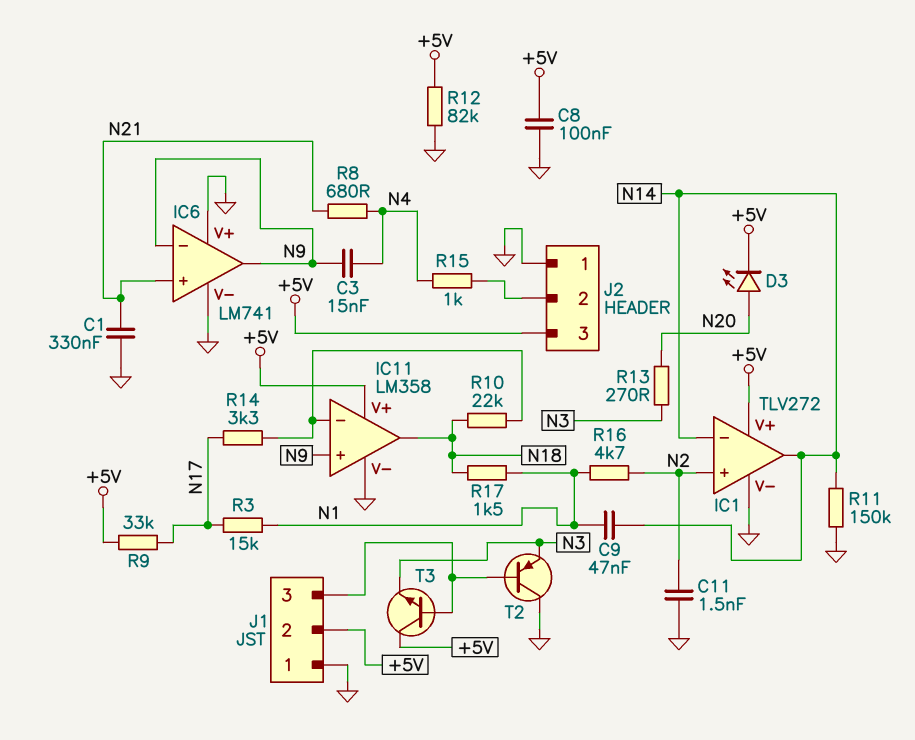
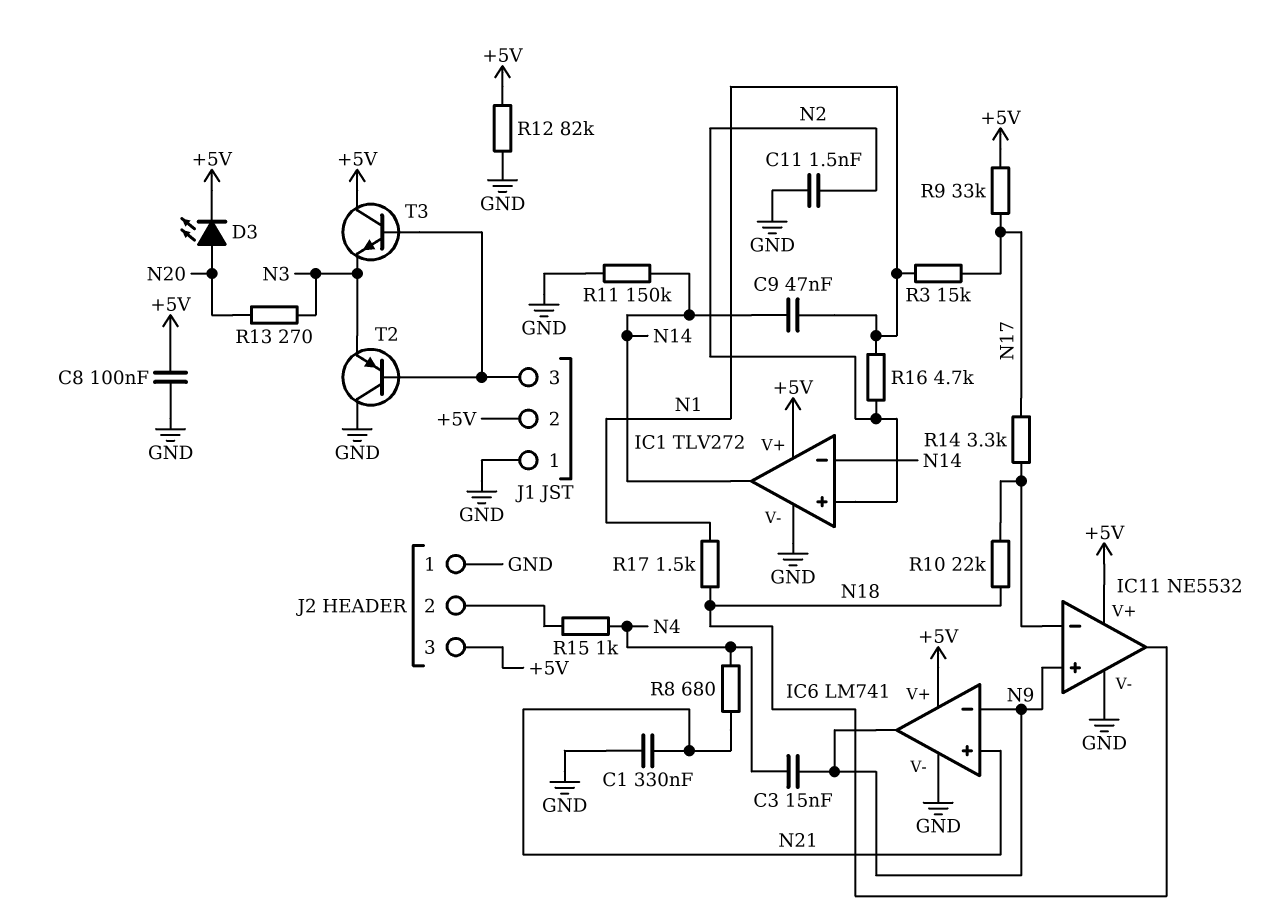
IC6 pin V+: GND -> +5V
IC11: LM358 -> NE5532

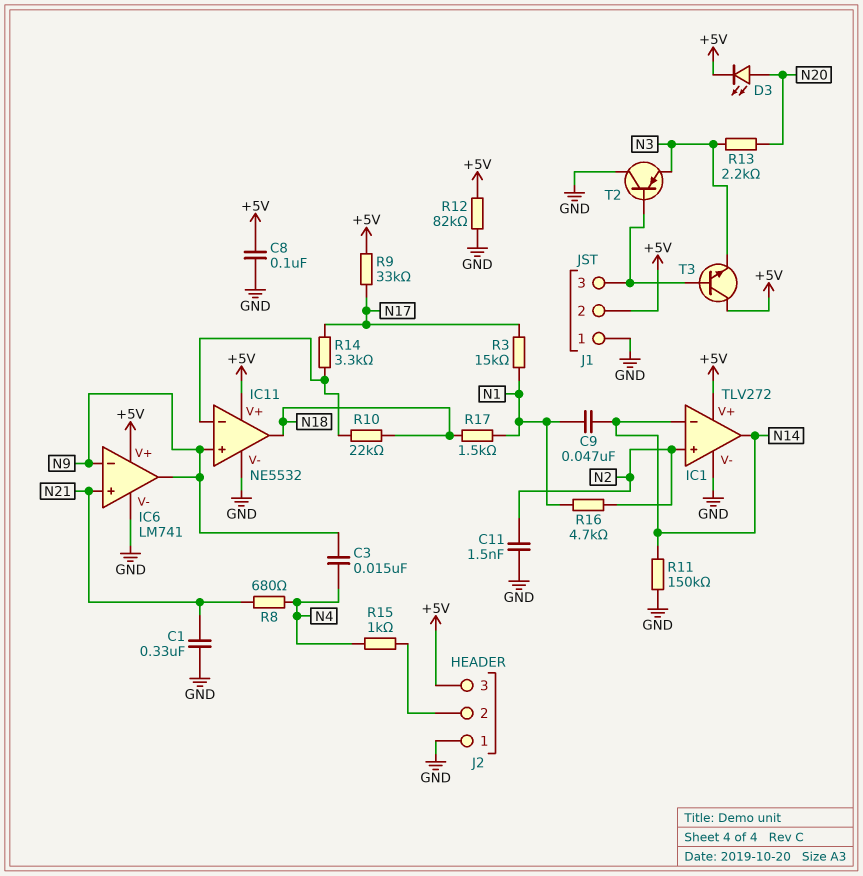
R13: 270 (N3, N20) -> 2.2k (N3, N20)

